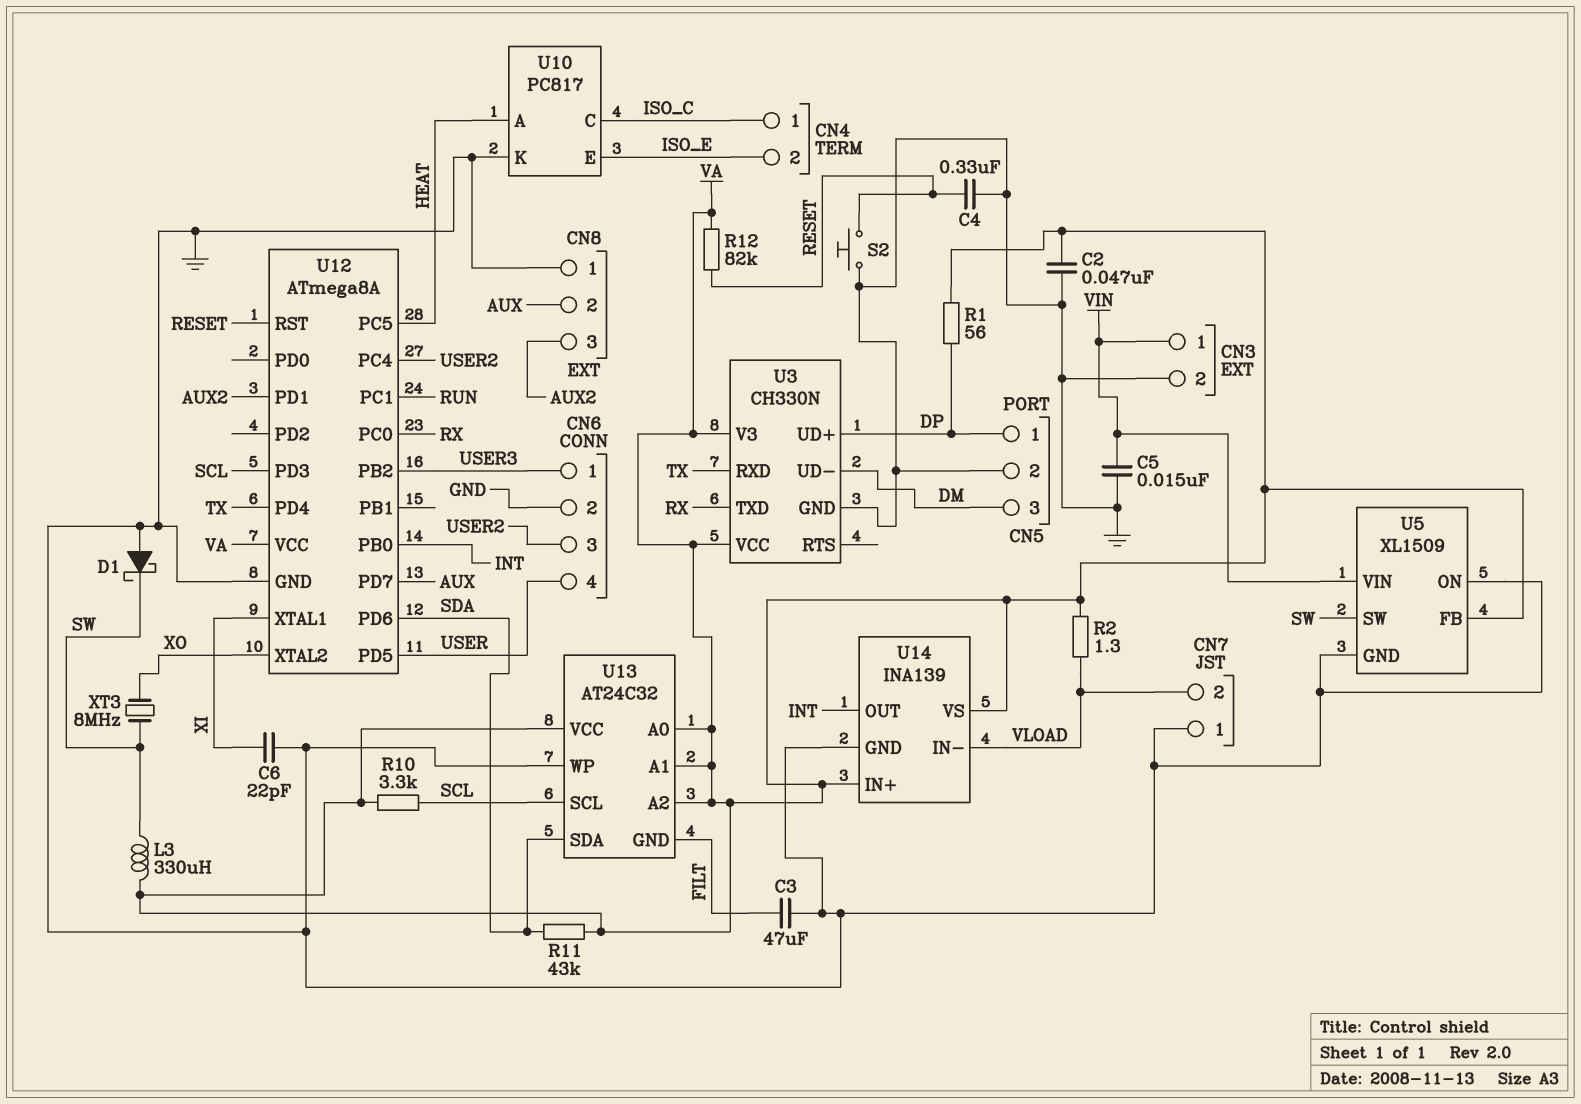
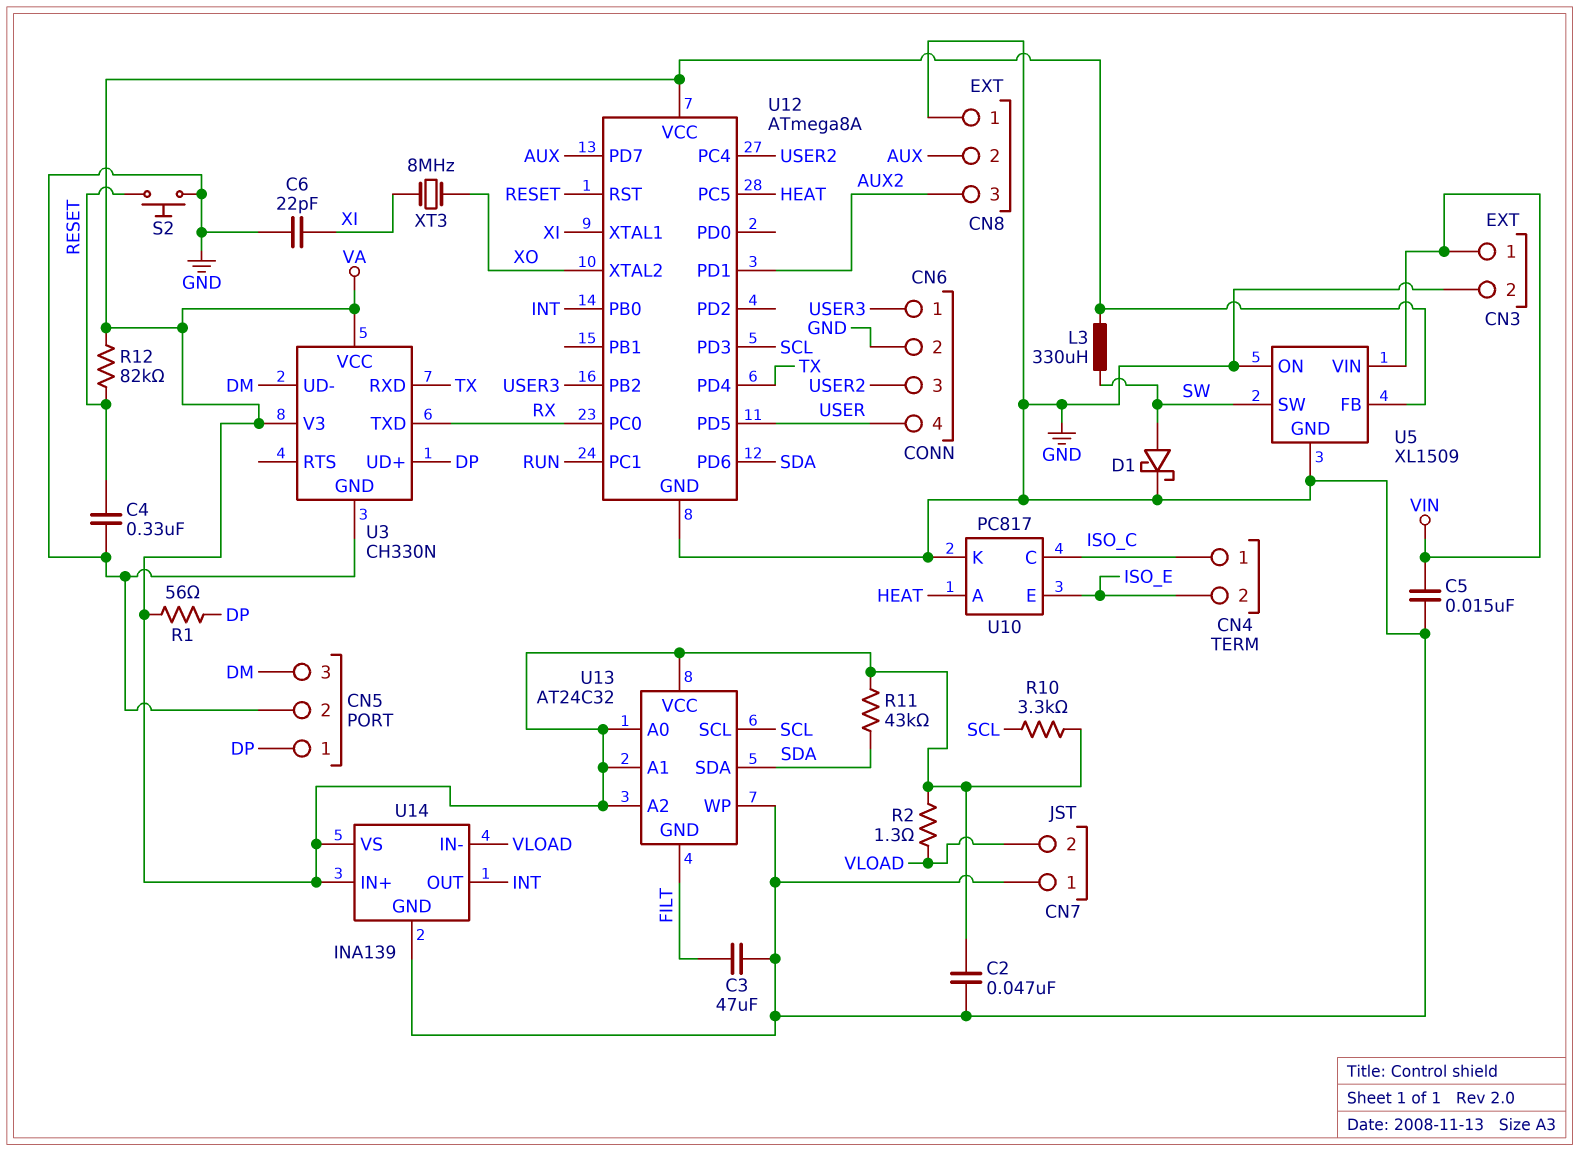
D1: schottky (A GND, K SW) -> schottky (A SW, K GND)
XT3: 8MHz (SW, XO) -> 8MHz (XI, XO)

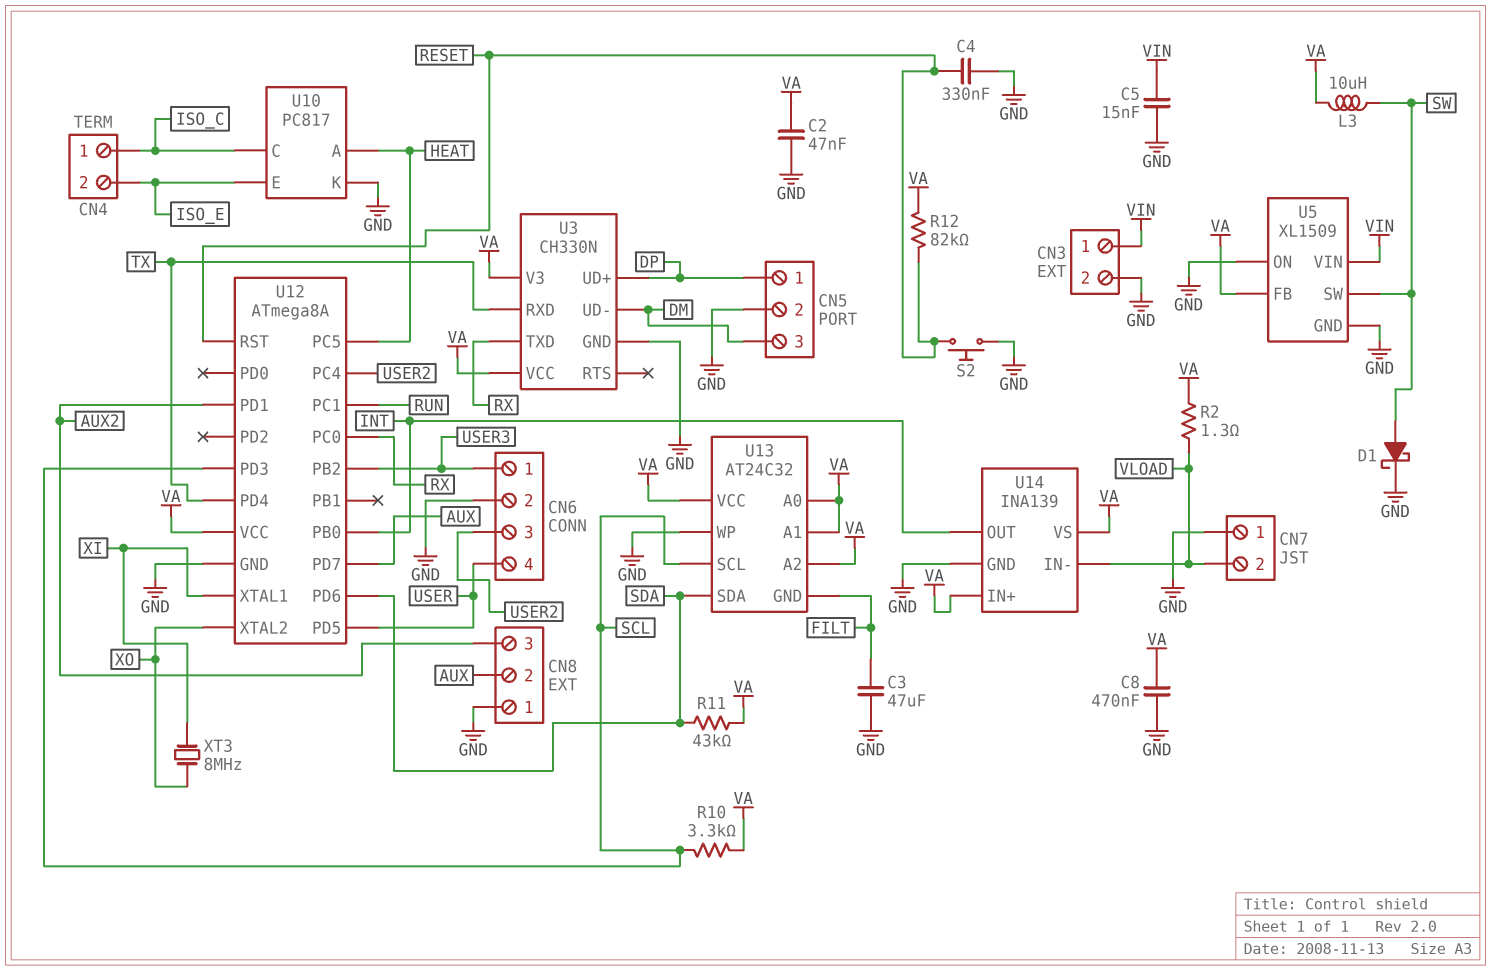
C6: 22pF (GND, XI) -> none
C8: none -> 470nF (GND, VA)
L3: 330uH (SW, VA) -> 10uH (SW, VA)
R1: 56 (DP, VA) -> none

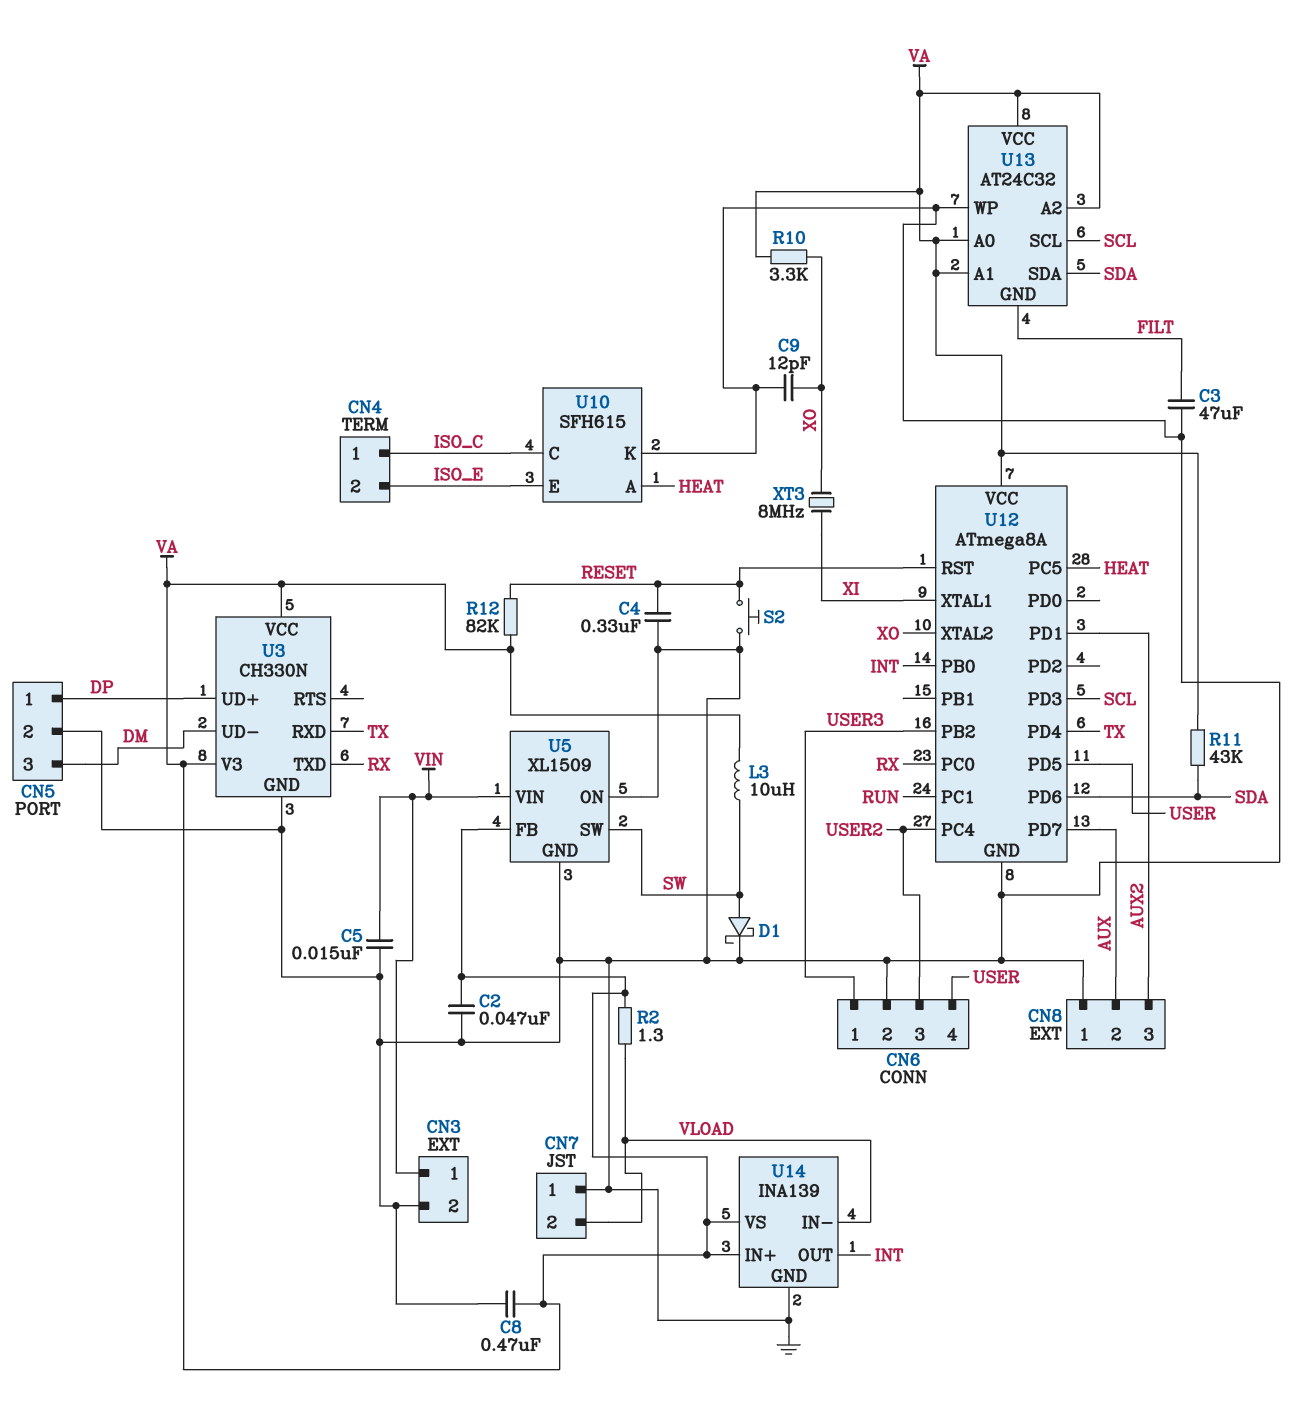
C9: none -> 12pF (GND, XO)
R10: 3.3k (SCL, VA) -> 3.3k (VA, XO)
U10: PC817 -> SFH615

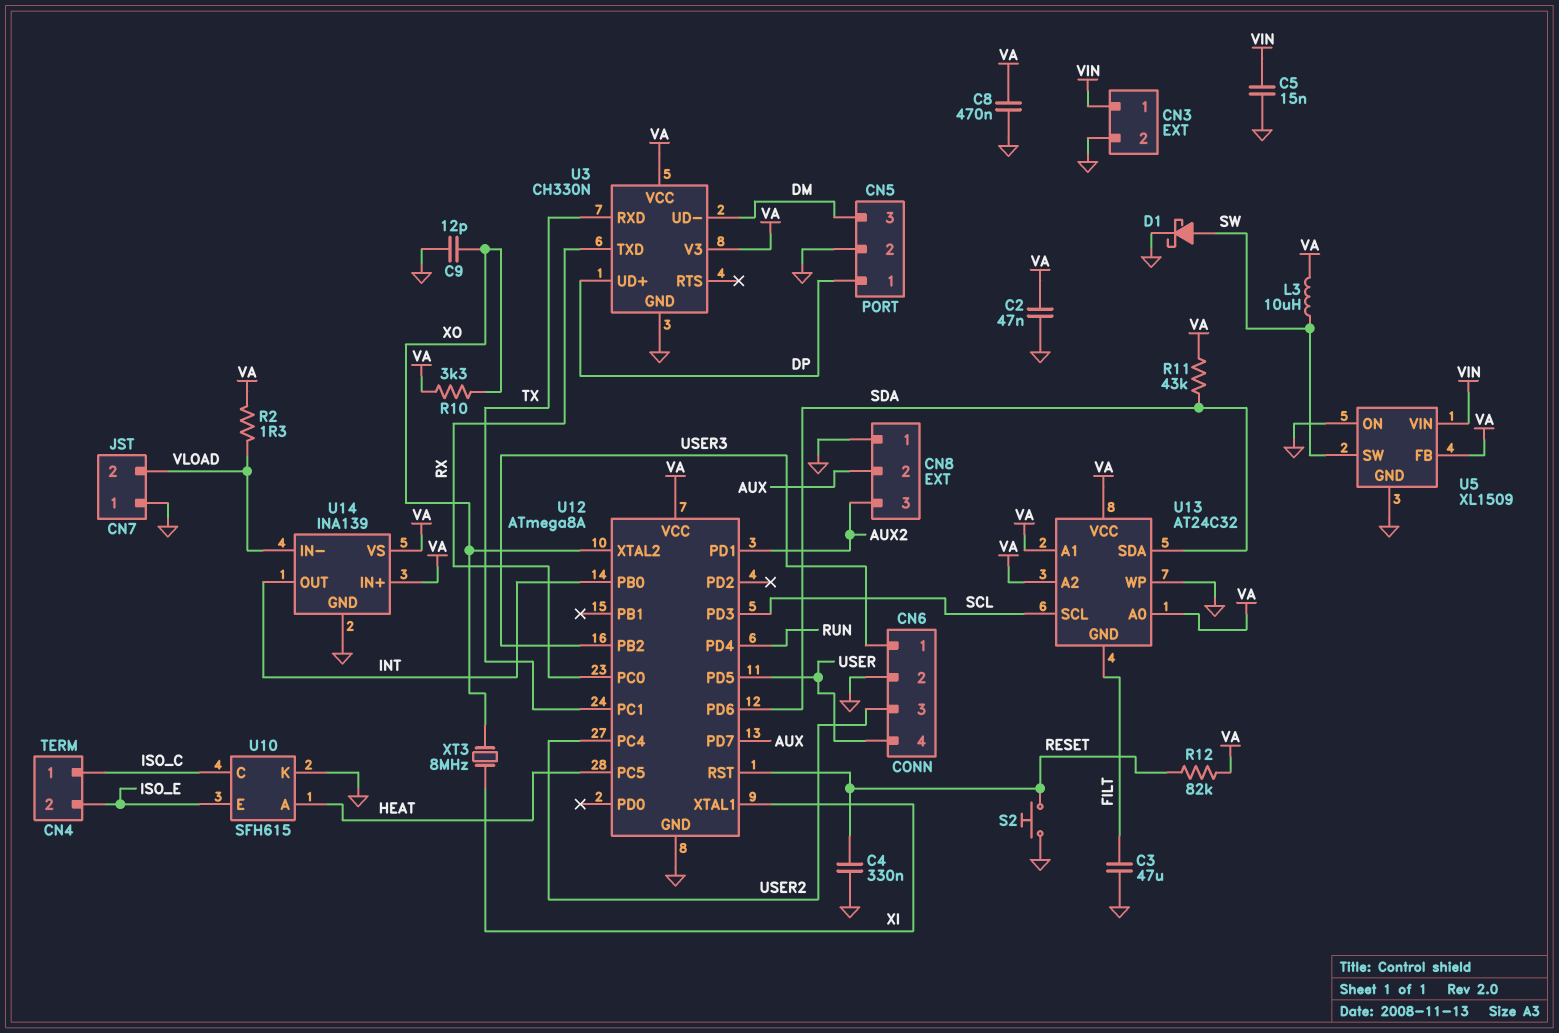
U12 pin PC1: RUN -> TX
U12 pin PD4: TX -> RUN

